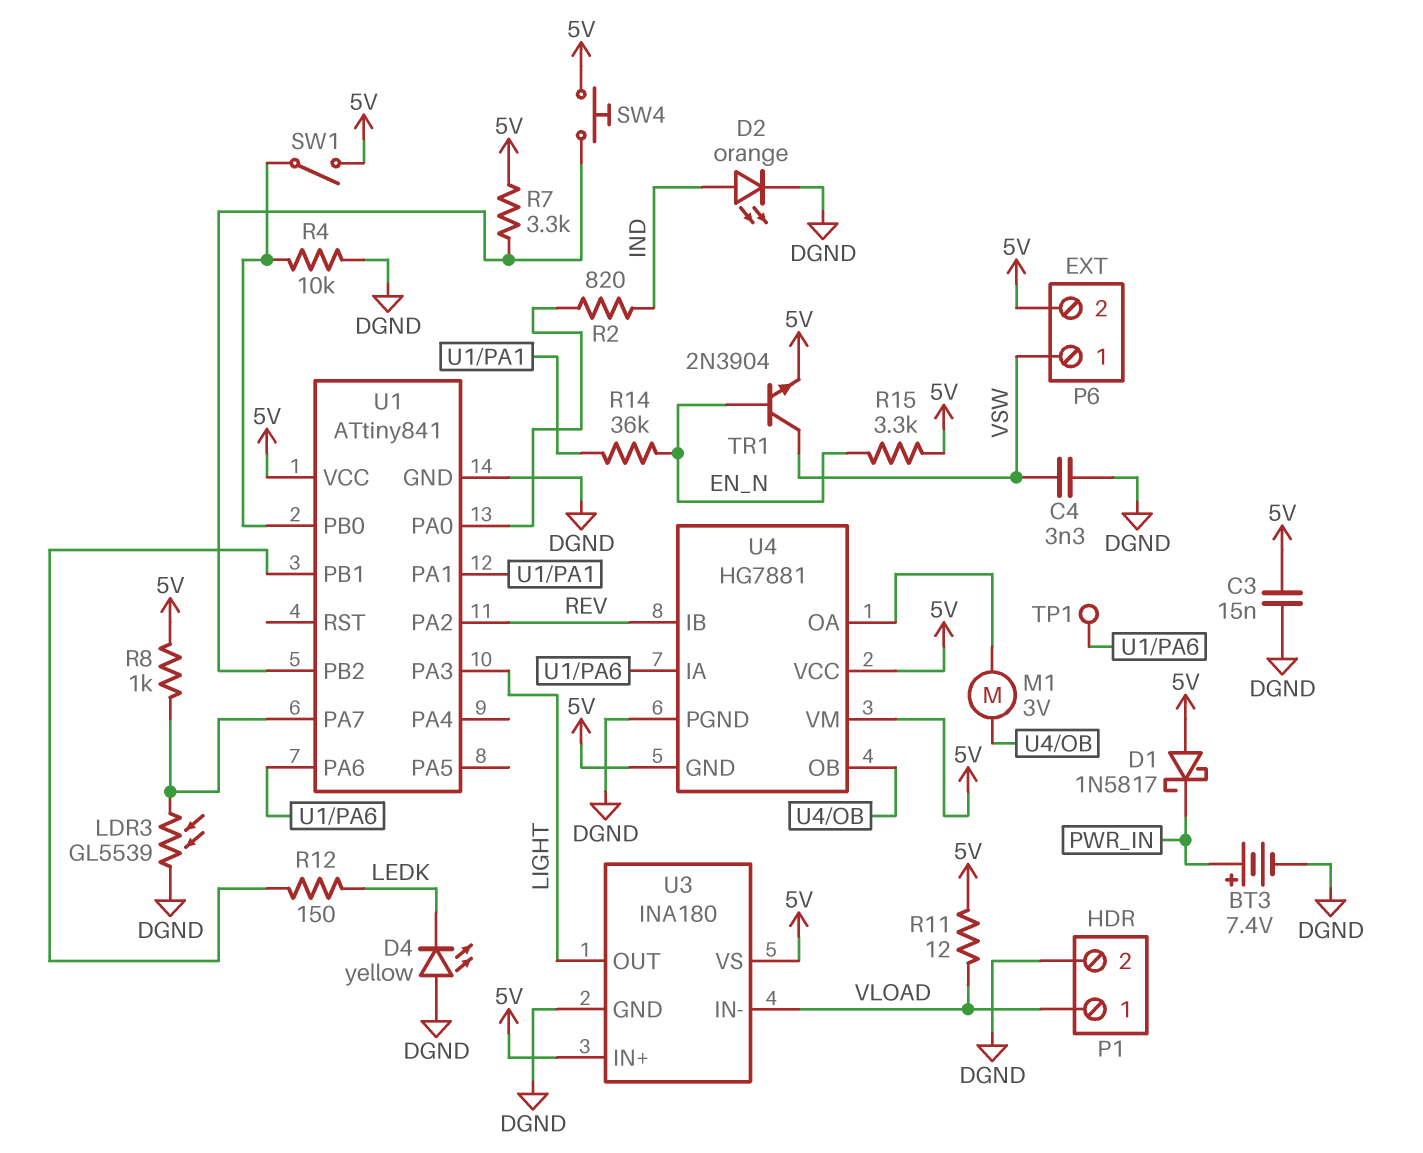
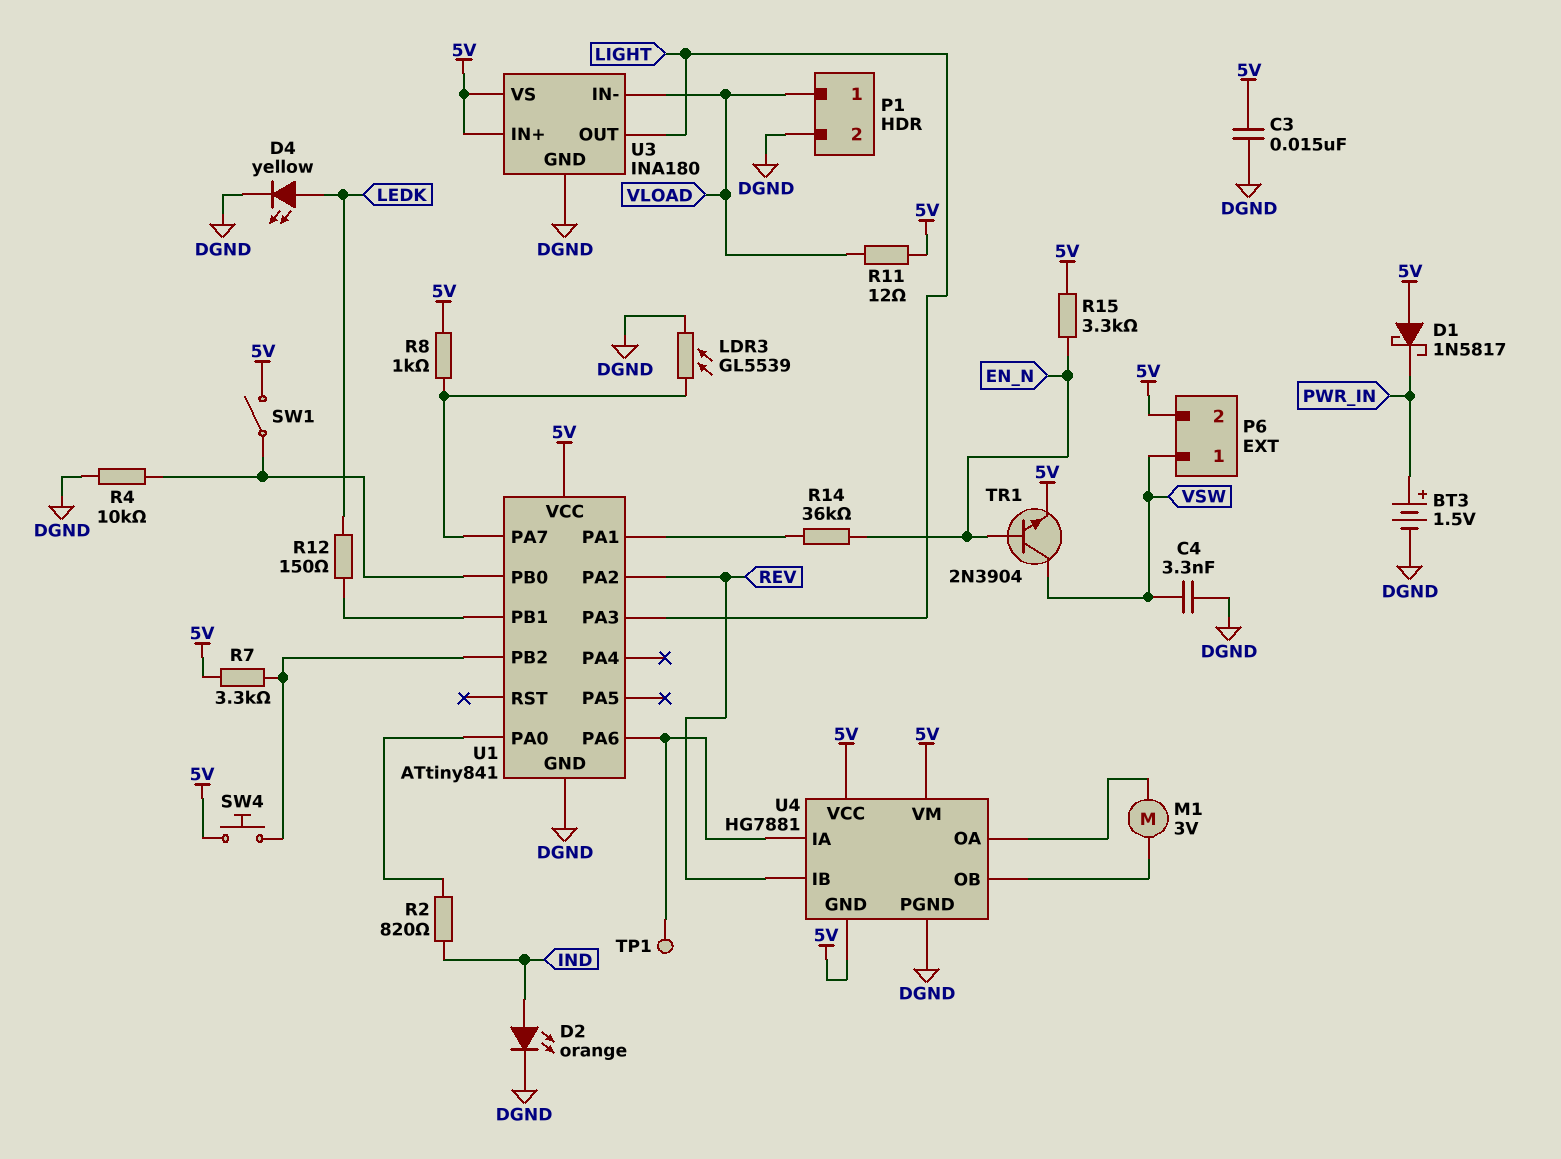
BT3: 7.4V (plus PWR_IN, minus DGND) -> 1.5V (plus PWR_IN, minus DGND)
D4: LED yellow (A DGND, K LEDK) -> LED yellow (A LEDK, K DGND)

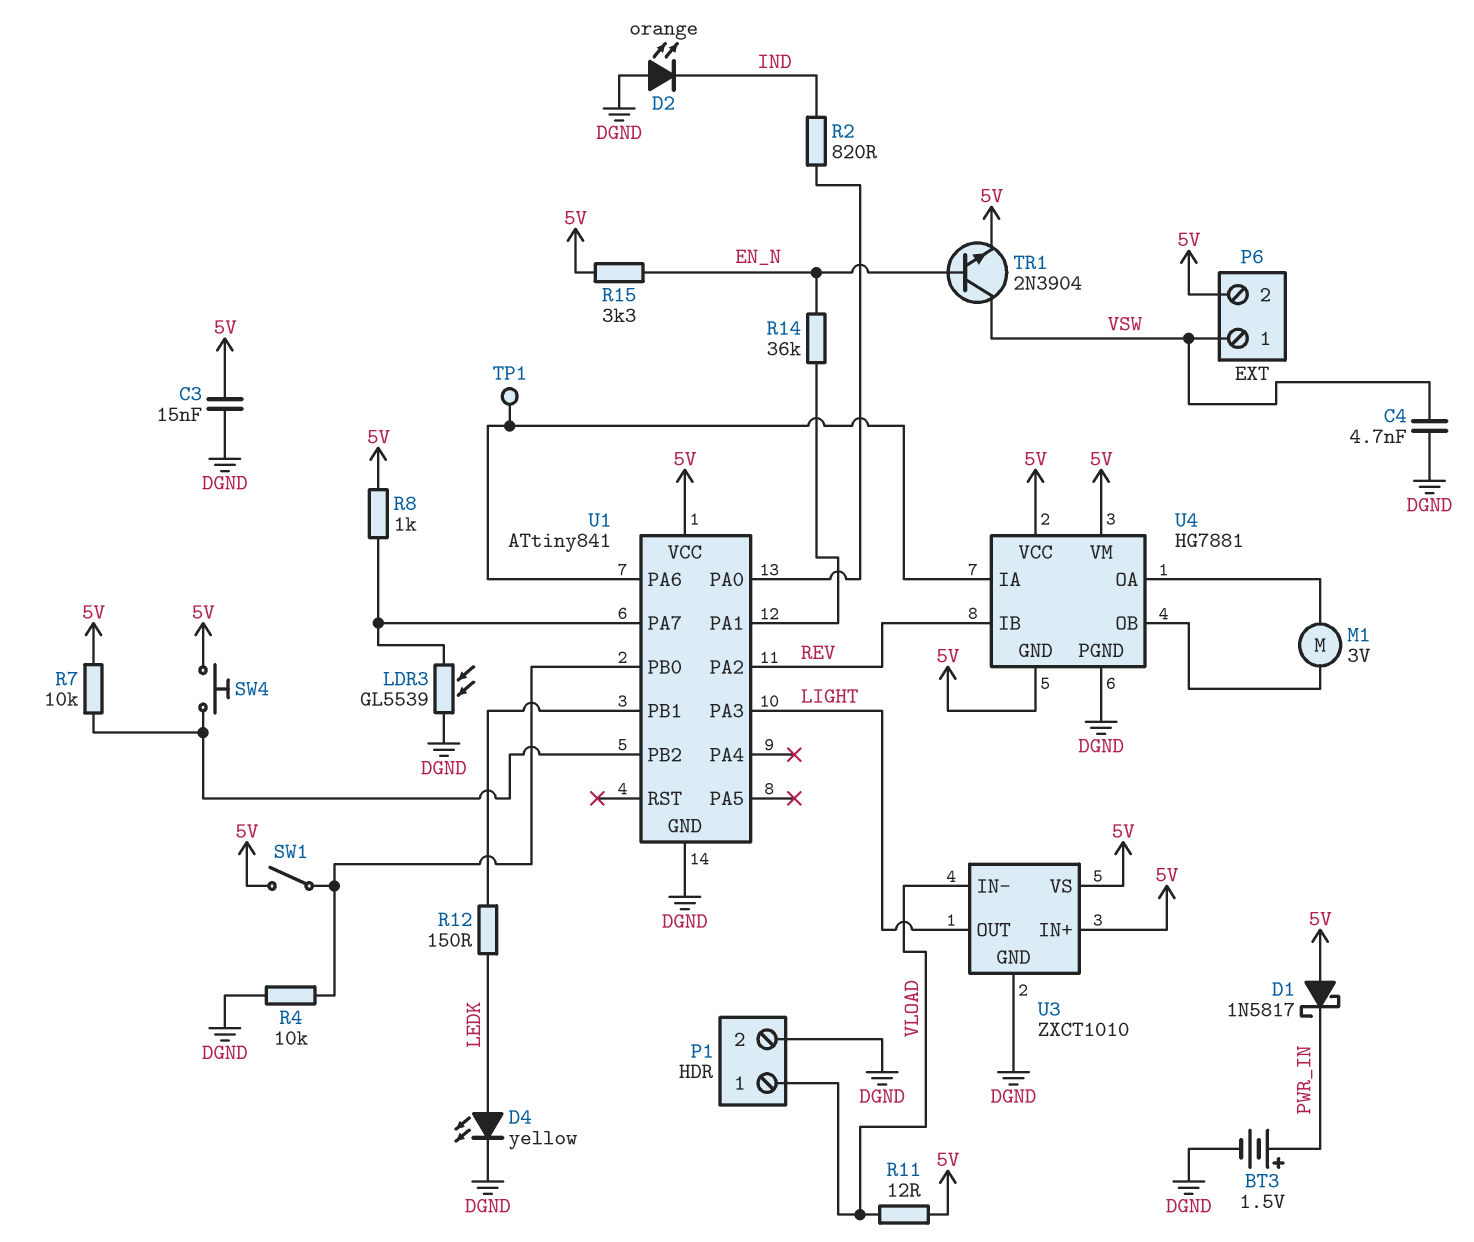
C4: 3.3nF (DGND, VSW) -> 4.7nF (DGND, VSW)
D2: LED orange (A IND, K DGND) -> LED orange (A DGND, K IND)
R7: 3.3k (5V, U1/PB2) -> 10k (5V, U1/PB2)
U3: INA180 -> ZXCT1010

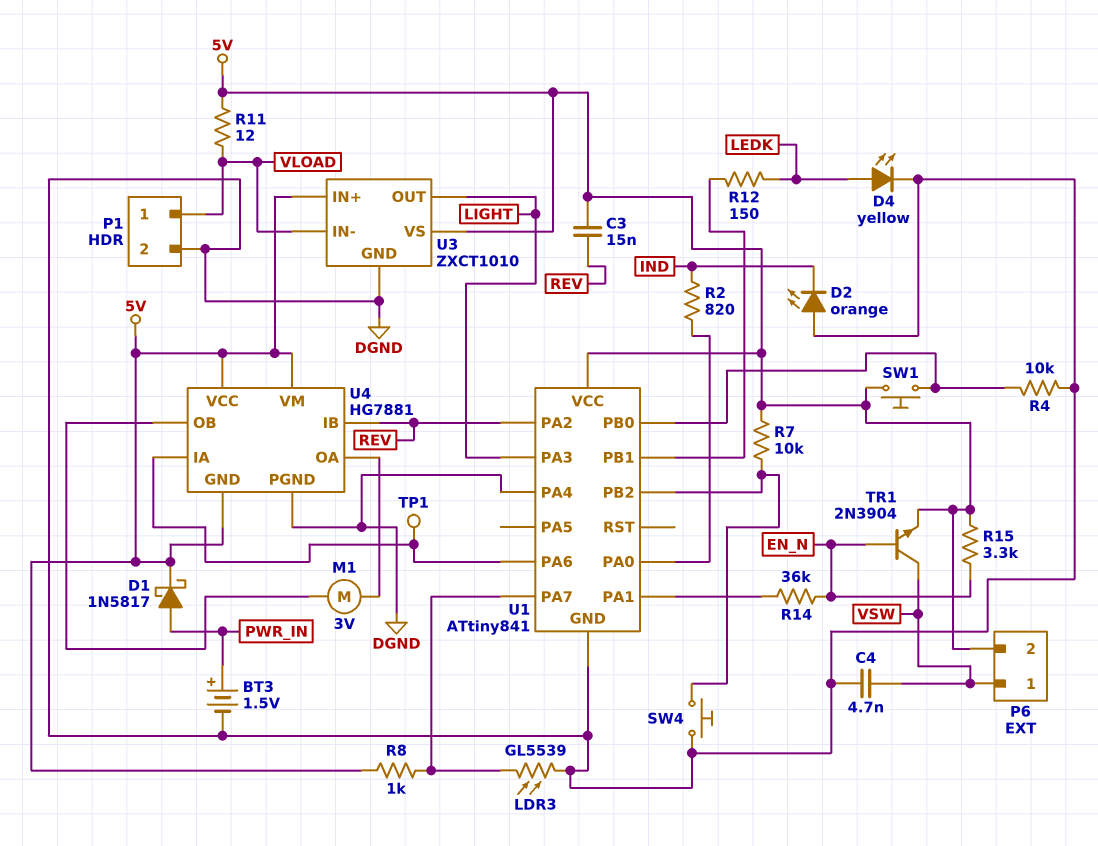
C3: 15nF (5V, DGND) -> 15nF (5V, REV)
D1: schottky 1N5817 (A 5V, K PWR_IN) -> schottky 1N5817 (A PWR_IN, K 5V)
SW1: switch (5V, U1/PB0) -> button (5V, U1/PB0)
SW4: button (5V, U1/PB2) -> button (DGND, U1/PB2)
U1 pin PA4: none -> DGND

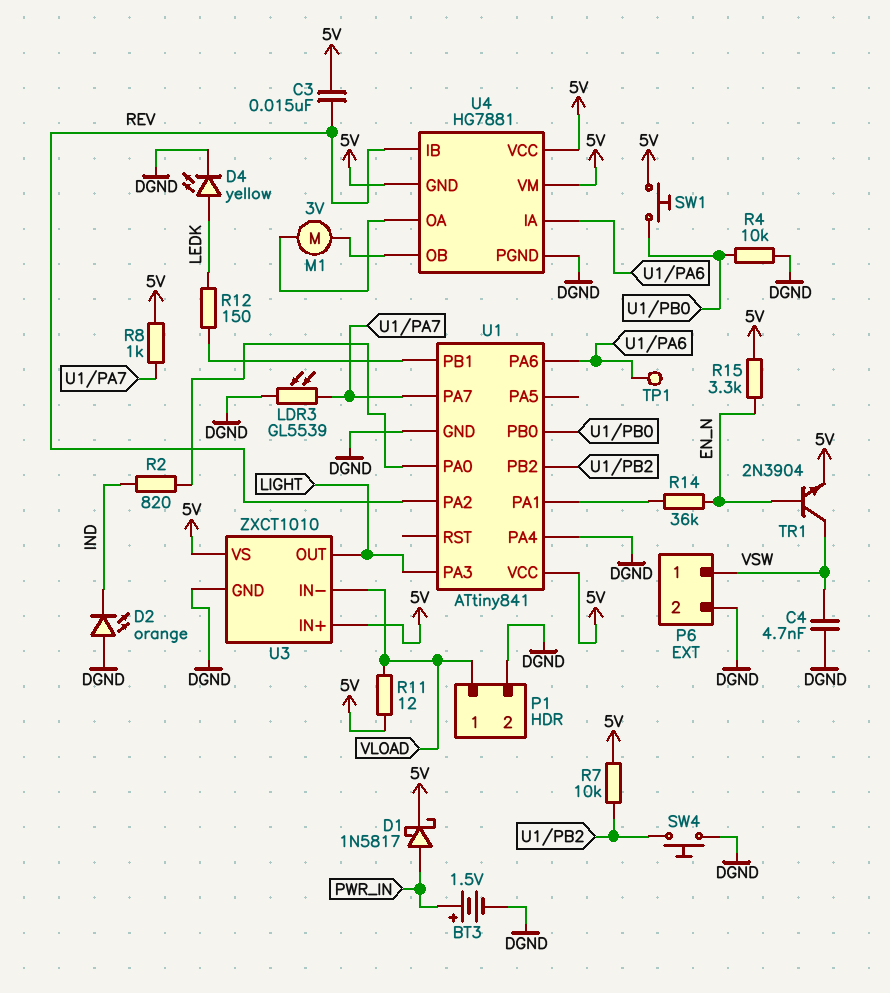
P6 pin 2: 5V -> DGND

